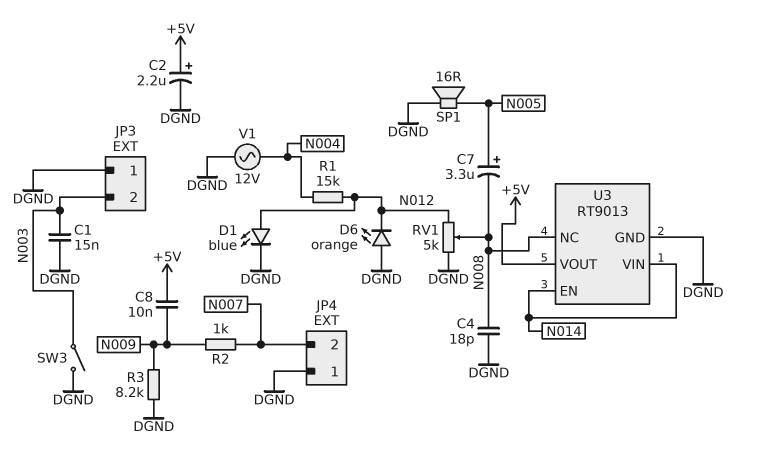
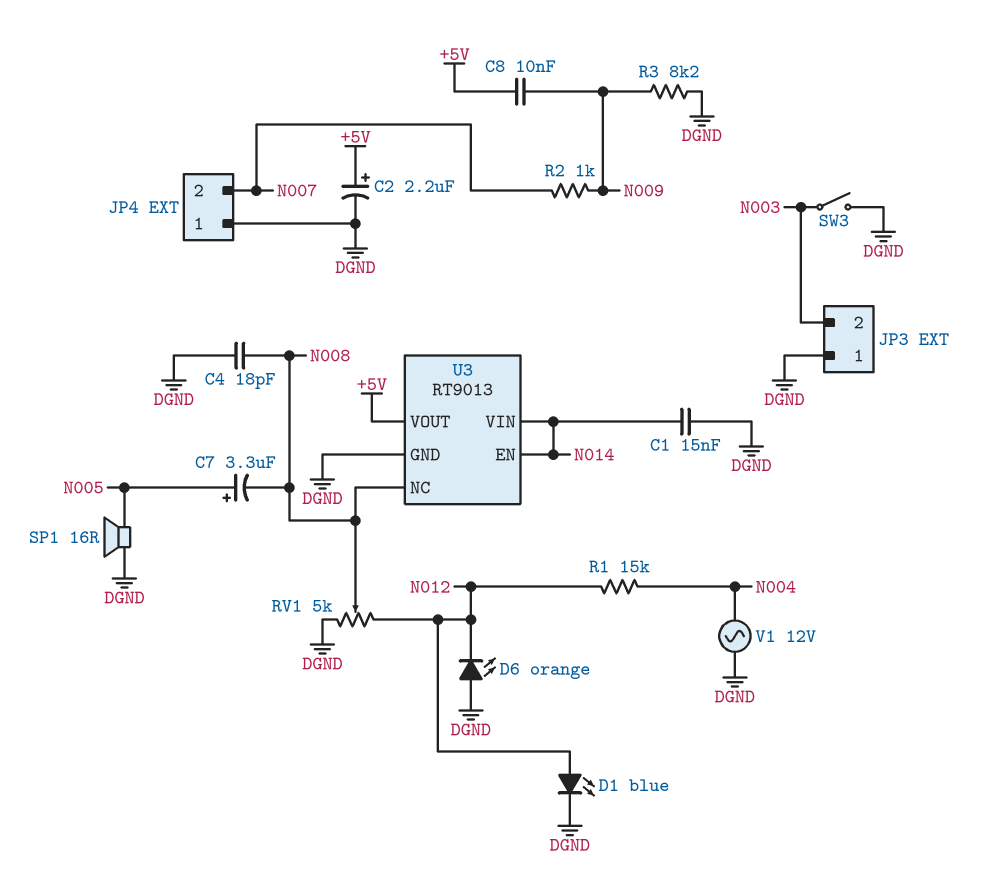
C1: 15nF (DGND, N003) -> 15nF (DGND, N014)

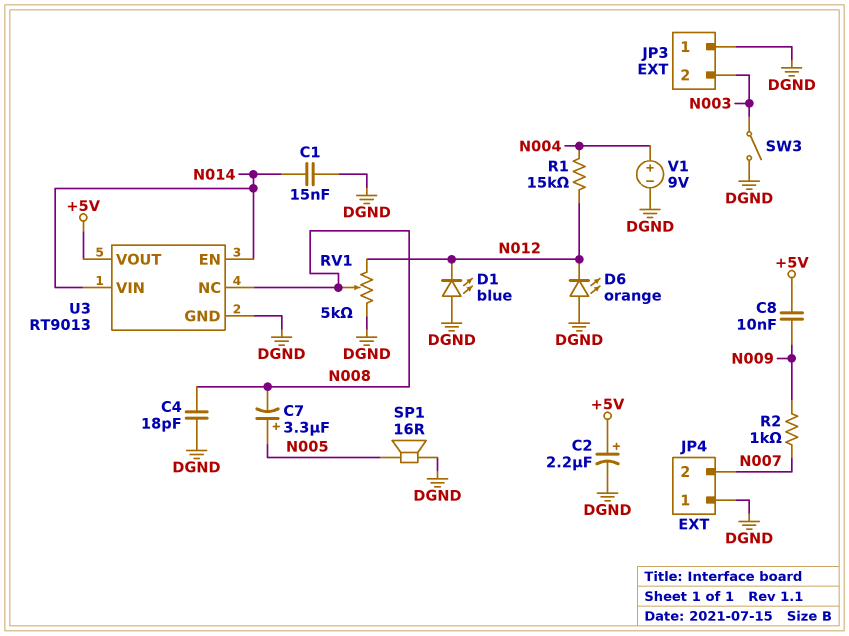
D1: LED blue (A N012, K DGND) -> LED blue (A DGND, K N012)
R3: 8.2k (DGND, N009) -> none
V1: AC 12V (DGND, N004) -> 9V (plus N004, minus DGND)

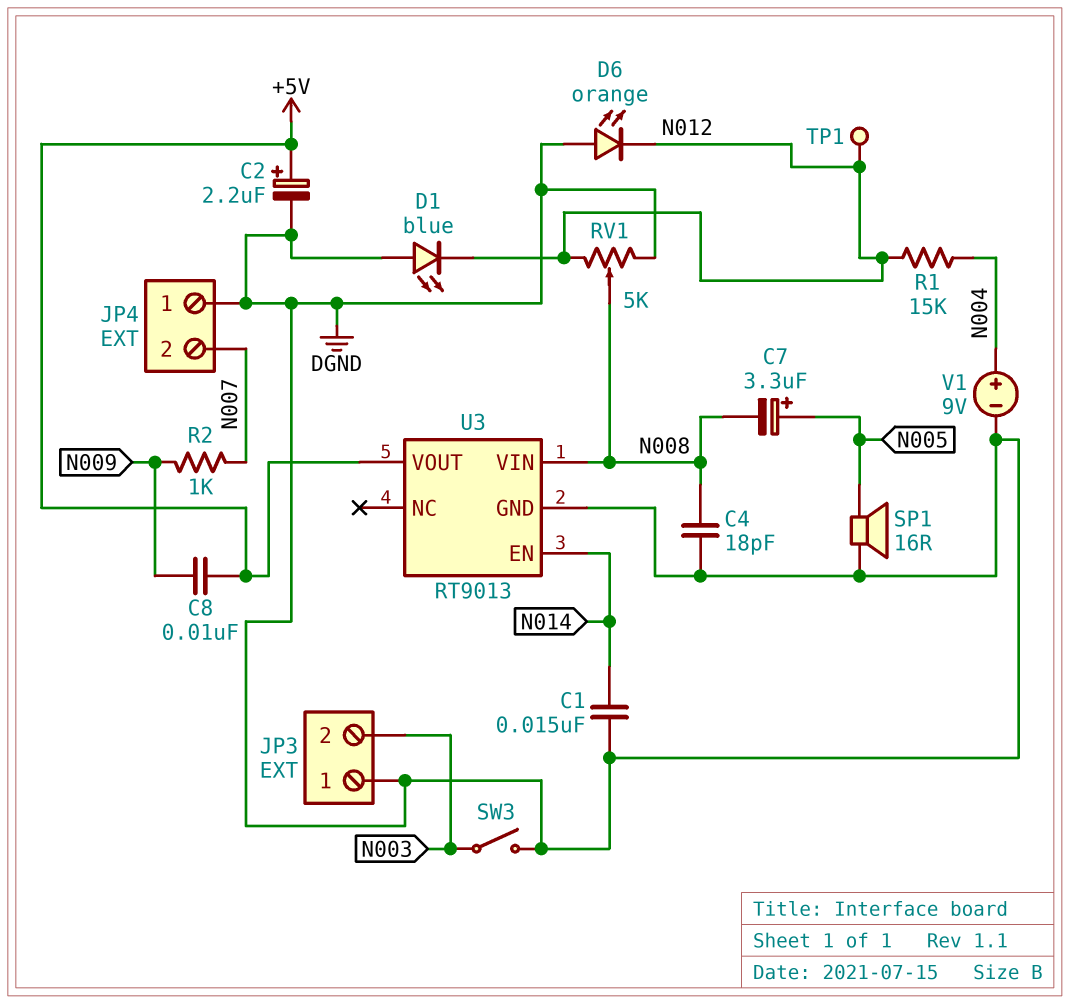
TP1: none -> test point (N012)
U3 pin NC: N008 -> none
U3 pin VIN: N014 -> N008

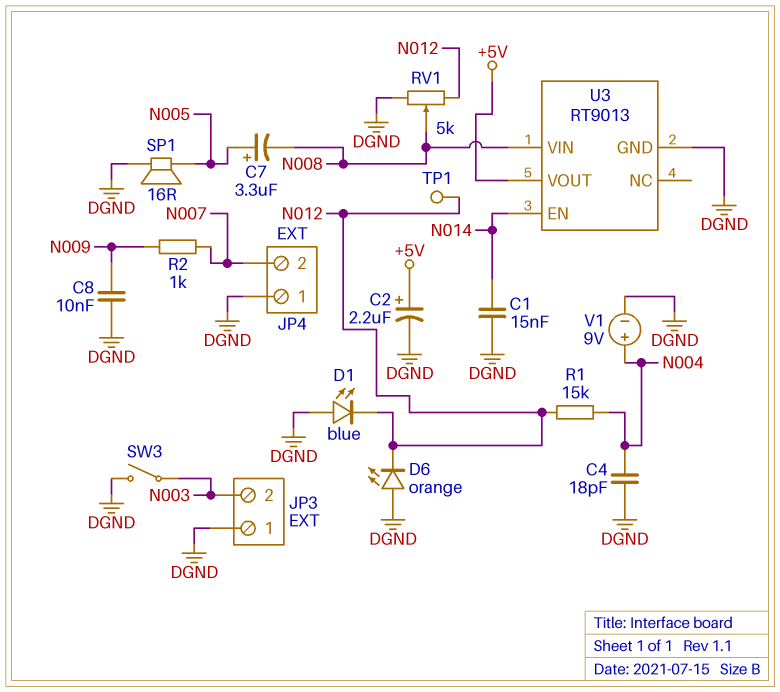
C4: 18pF (DGND, N008) -> 18pF (DGND, N004)
C8: 10nF (+5V, N009) -> 10nF (DGND, N009)

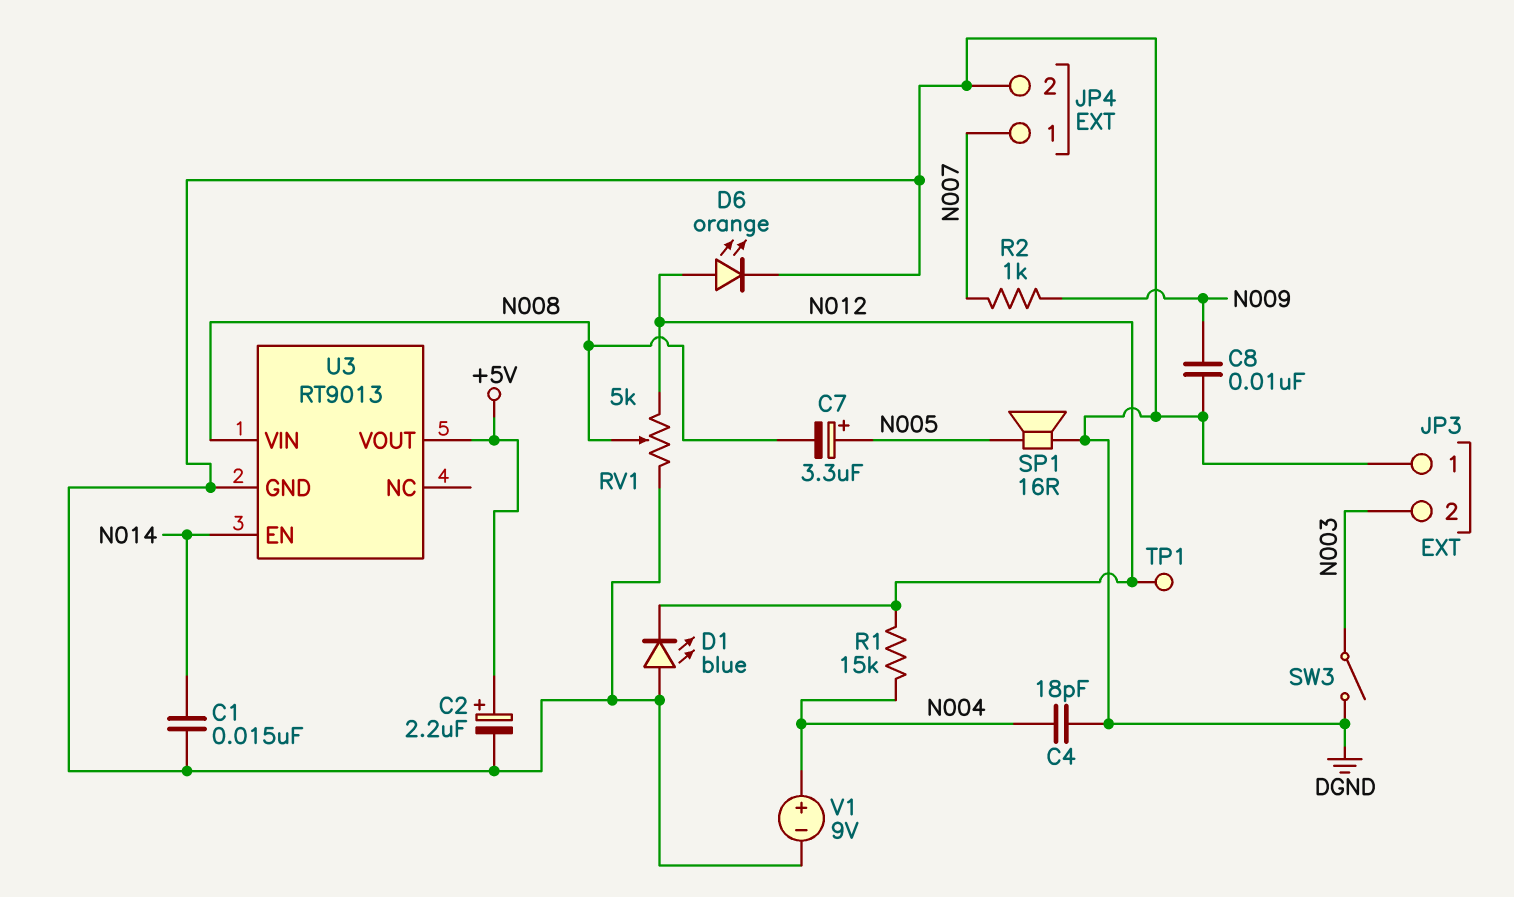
D6: LED orange (A DGND, K N012) -> LED orange (A N012, K DGND)
JP4 pin 1: DGND -> N007
JP4 pin 2: N007 -> DGND

